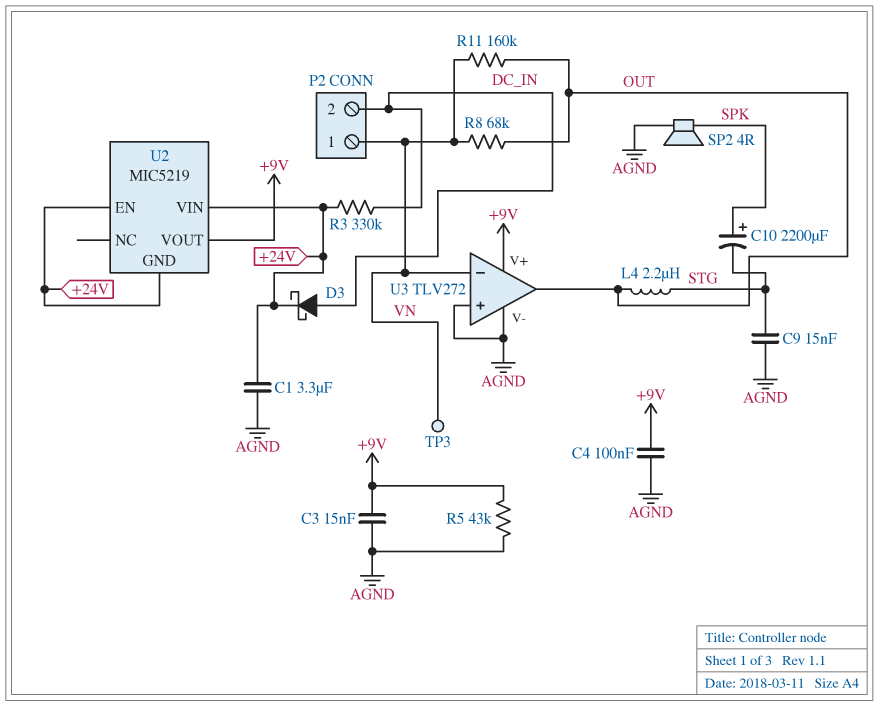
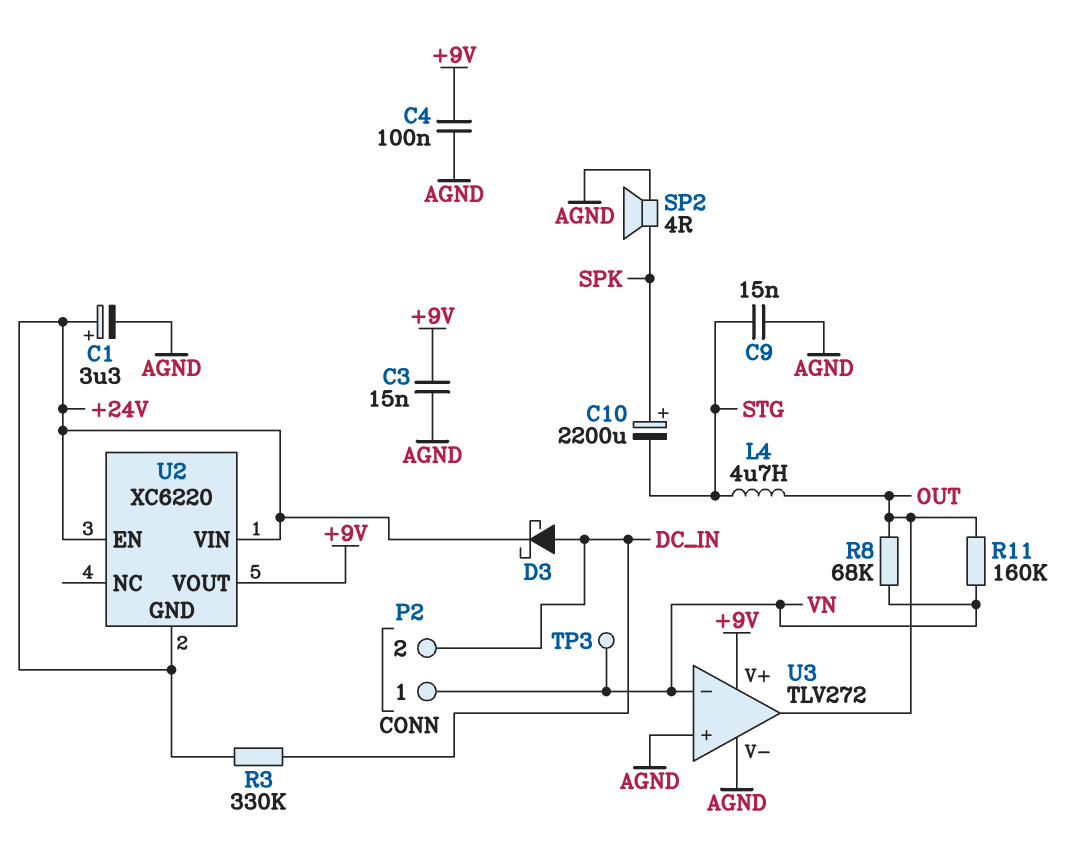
C1: 3.3uF (+24V, AGND) -> 3.3uF (plus +24V, minus AGND)
L4: 2.2uH (OUT, STG) -> 4.7uH (OUT, STG)
R5: 43k (+9V, AGND) -> none
U2: MIC5219 -> XC6220

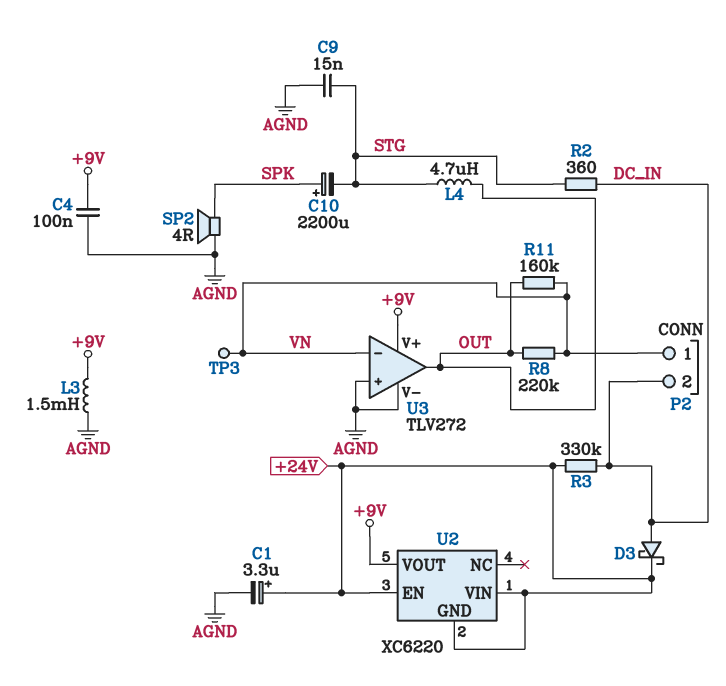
C3: 15nF (+9V, AGND) -> none
L3: none -> 1.5mH (+9V, AGND)
R2: none -> 360 (DC_IN, STG)
R8: 68k (OUT, VN) -> 220k (OUT, VN)

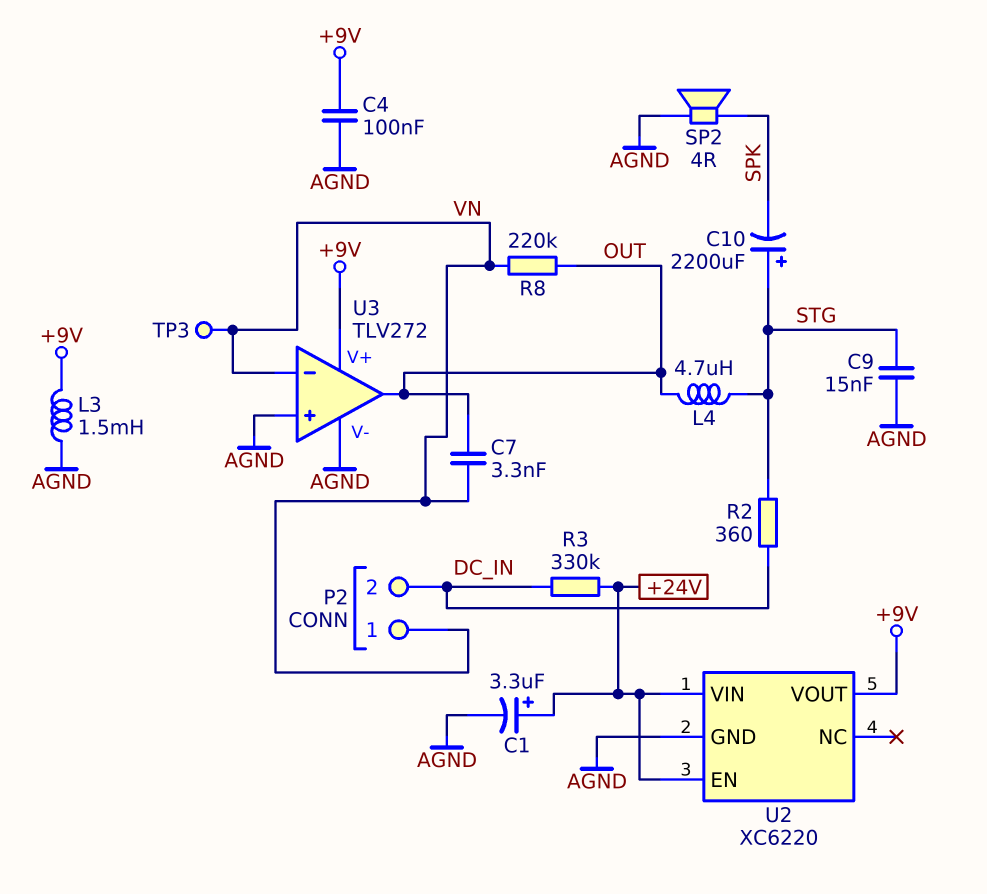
C7: none -> 3.3nF (OUT, VN)
C10: 2200uF (plus SPK, minus STG) -> 2200uF (plus STG, minus SPK)
D3: schottky (A DC_IN, K +24V) -> none
R11: 160k (OUT, VN) -> none
U2 pin GND: +24V -> AGND

